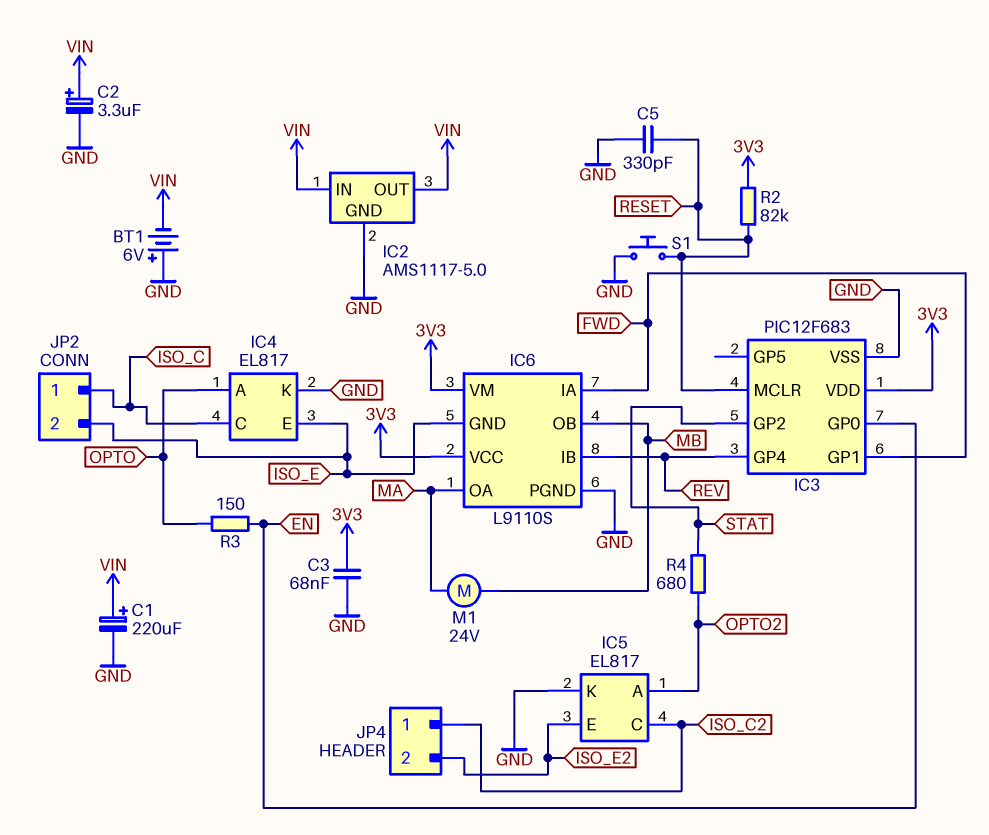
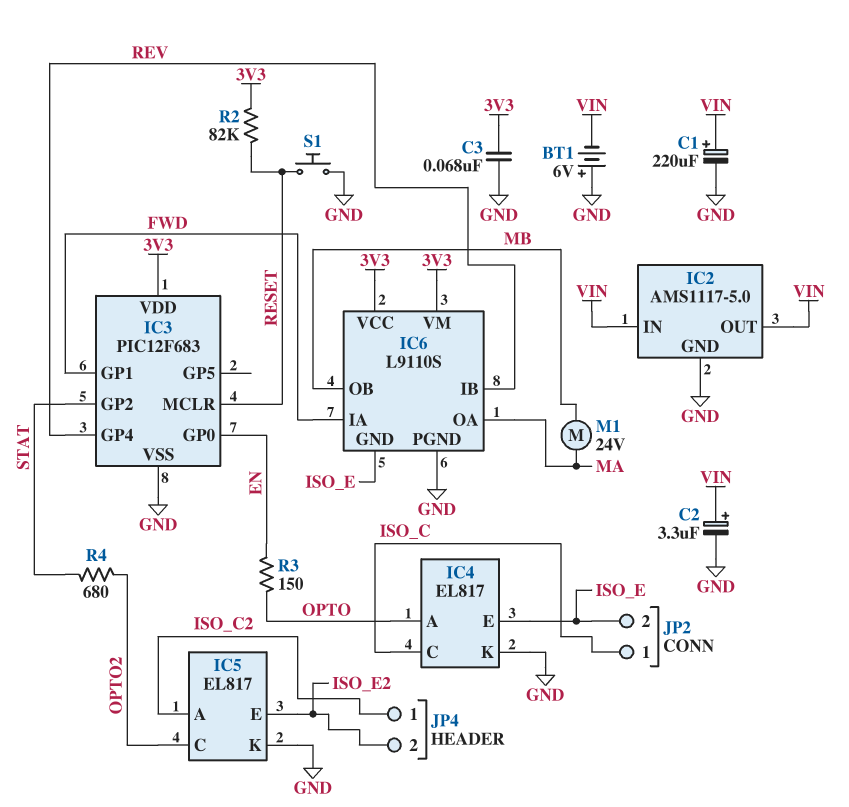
C5: 330pF (GND, RESET) -> none
IC5 pin A: OPTO2 -> ISO_C2
IC5 pin C: ISO_C2 -> OPTO2

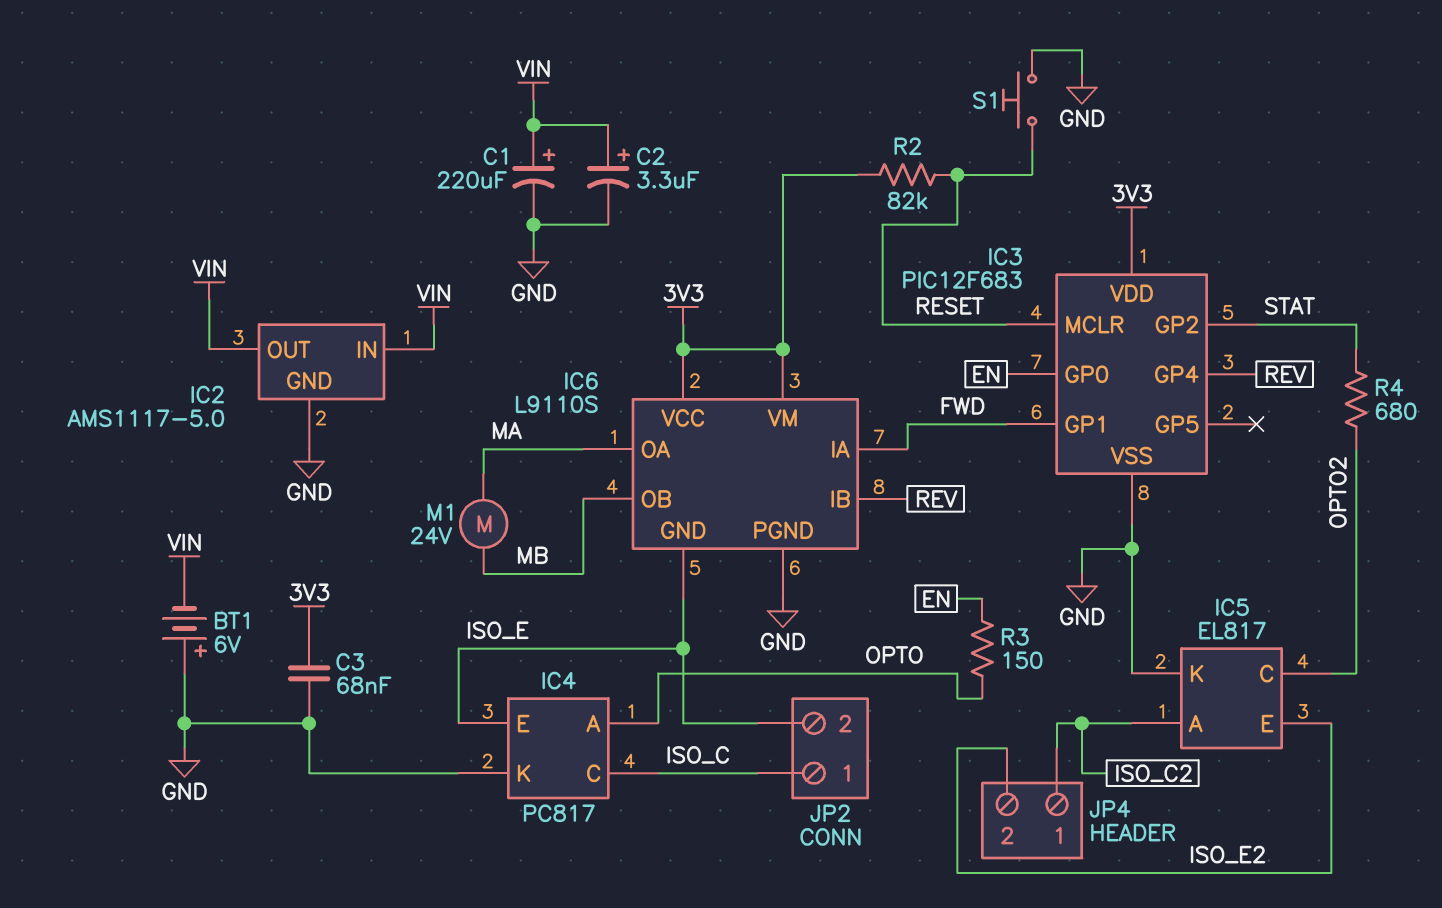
IC4: EL817 -> PC817

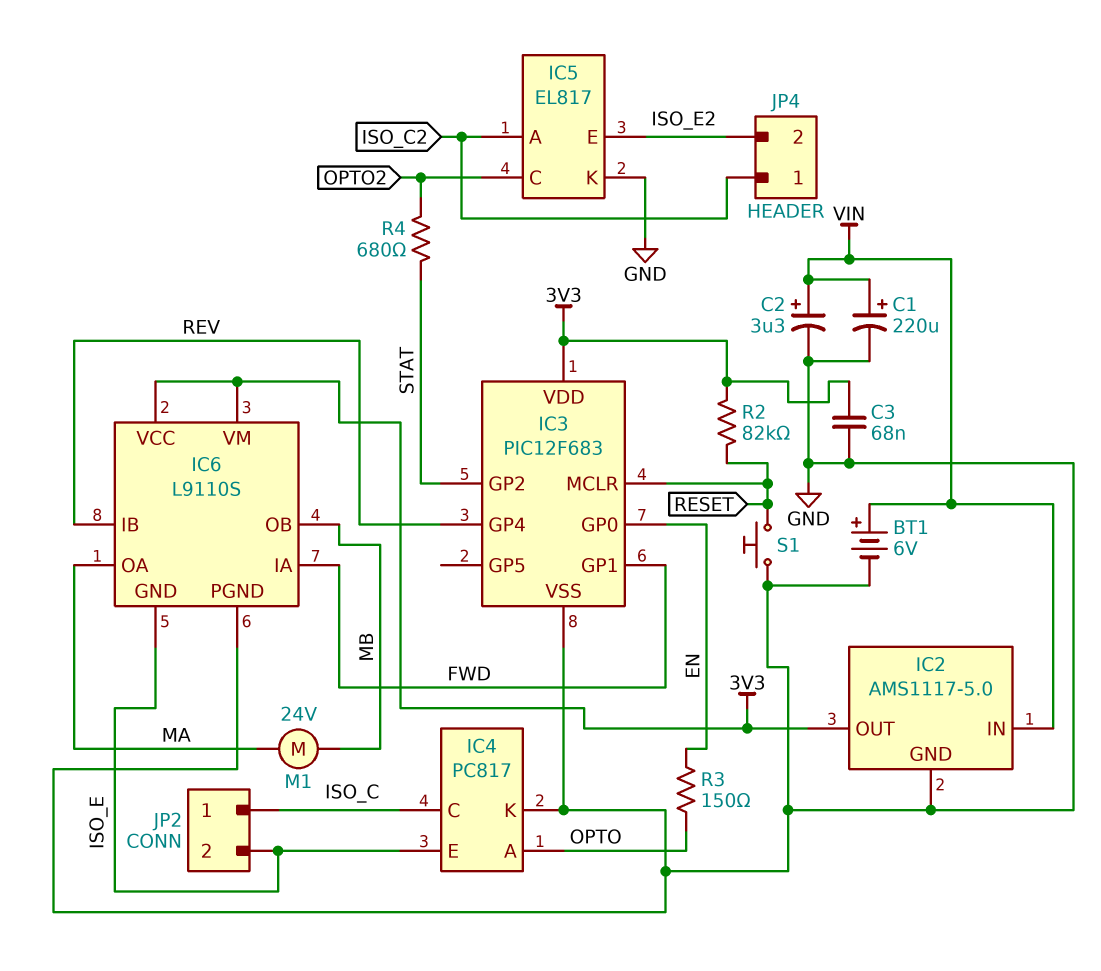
BT1: 6V (plus GND, minus VIN) -> 6V (plus VIN, minus GND)
IC2 pin OUT: VIN -> 3V3

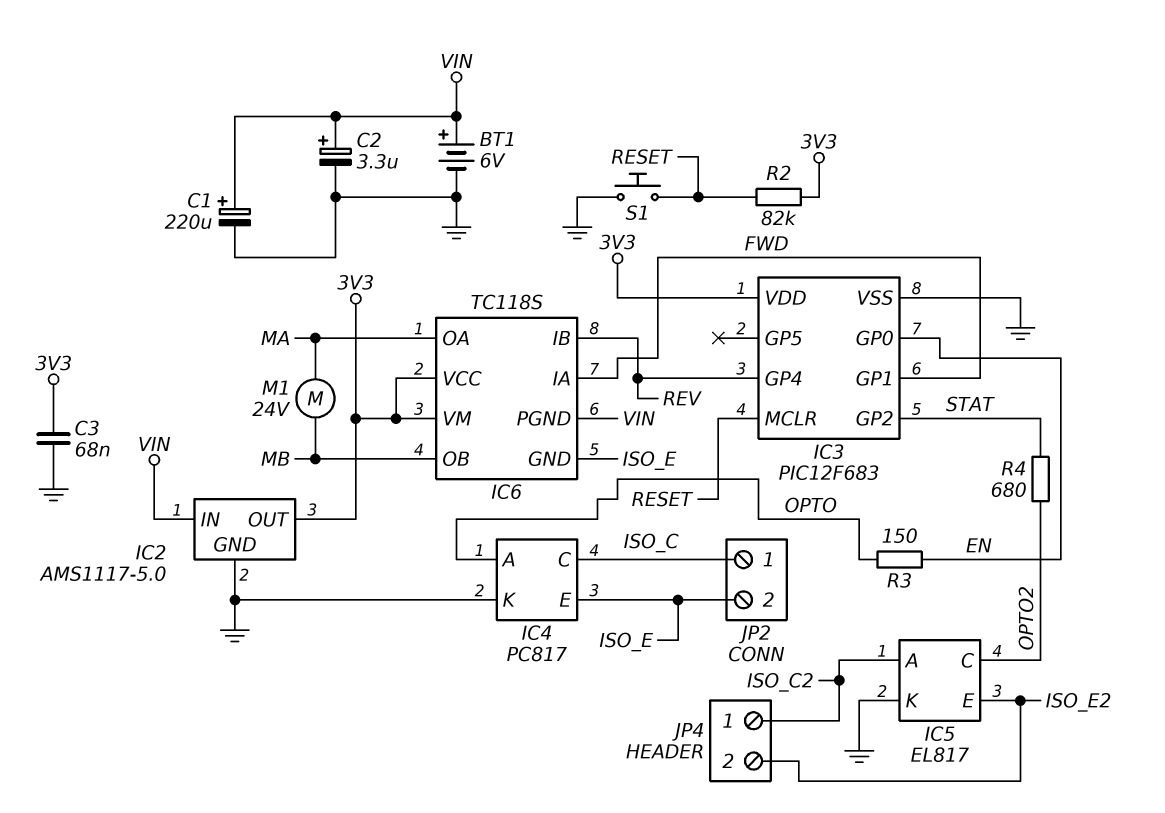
IC6: L9110S -> TC118S
IC6 pin PGND: GND -> VIN

